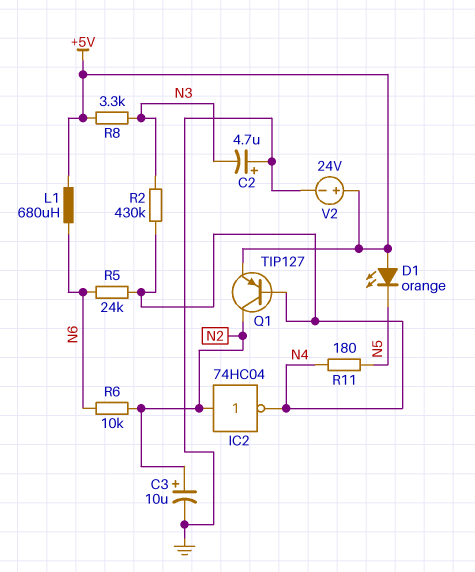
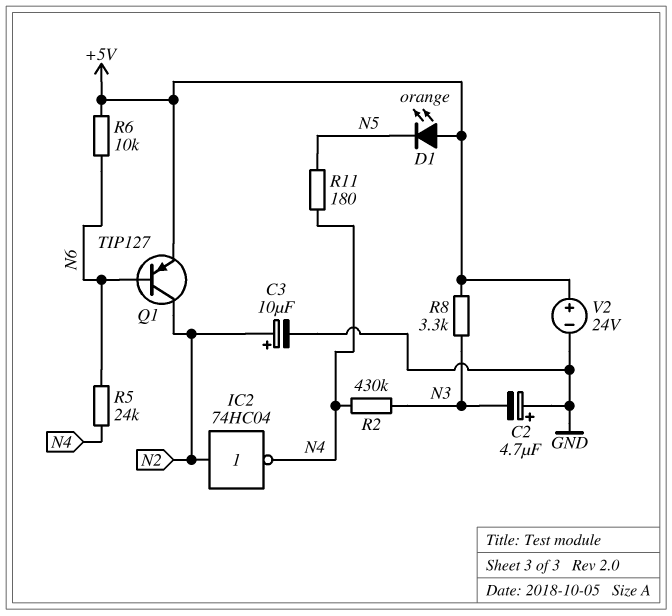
L1: 680uH (+5V, N6) -> none
Q1: PNP TIP127 (B N4, C N2, E +5V) -> PNP TIP127 (B N6, C N2, E +5V)
R6: 10k (N2, N6) -> 10k (+5V, N6)

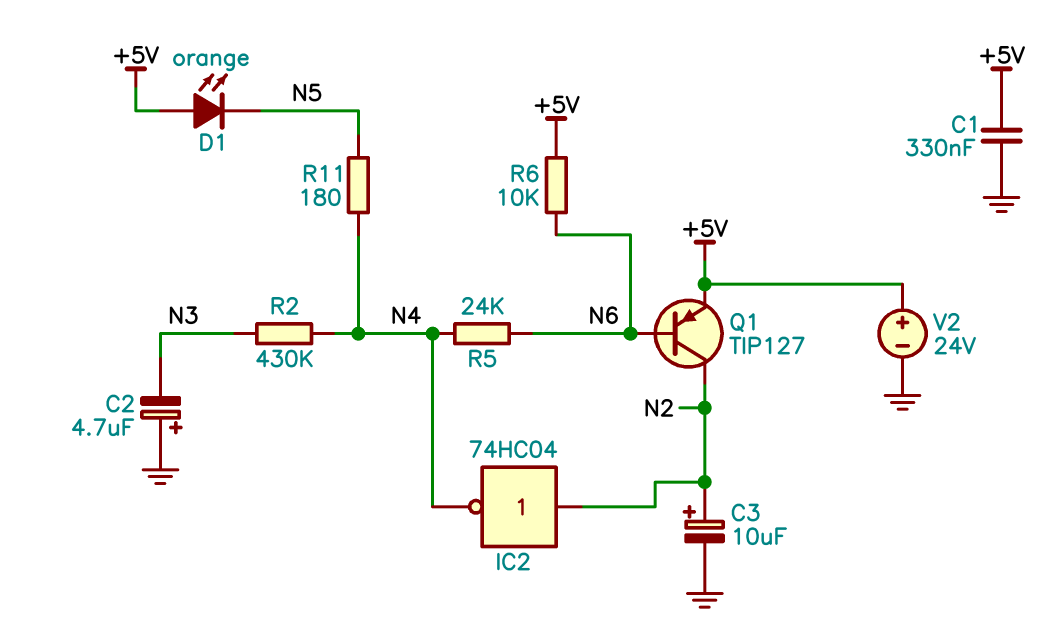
C1: none -> 330nF (+5V, GND)
R8: 3.3k (+5V, N3) -> none

